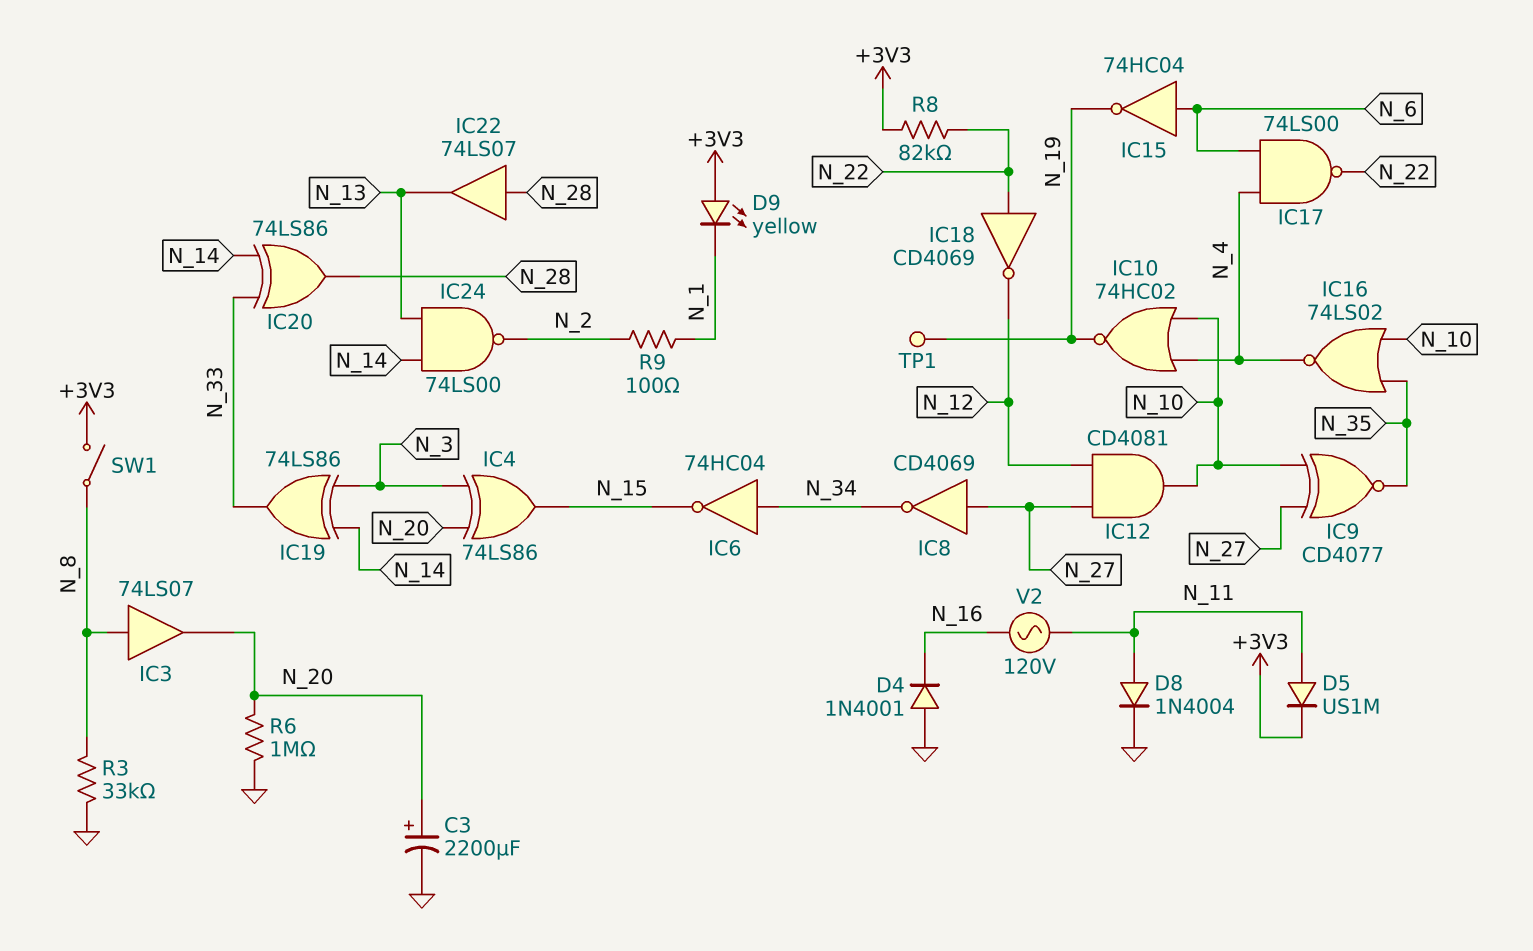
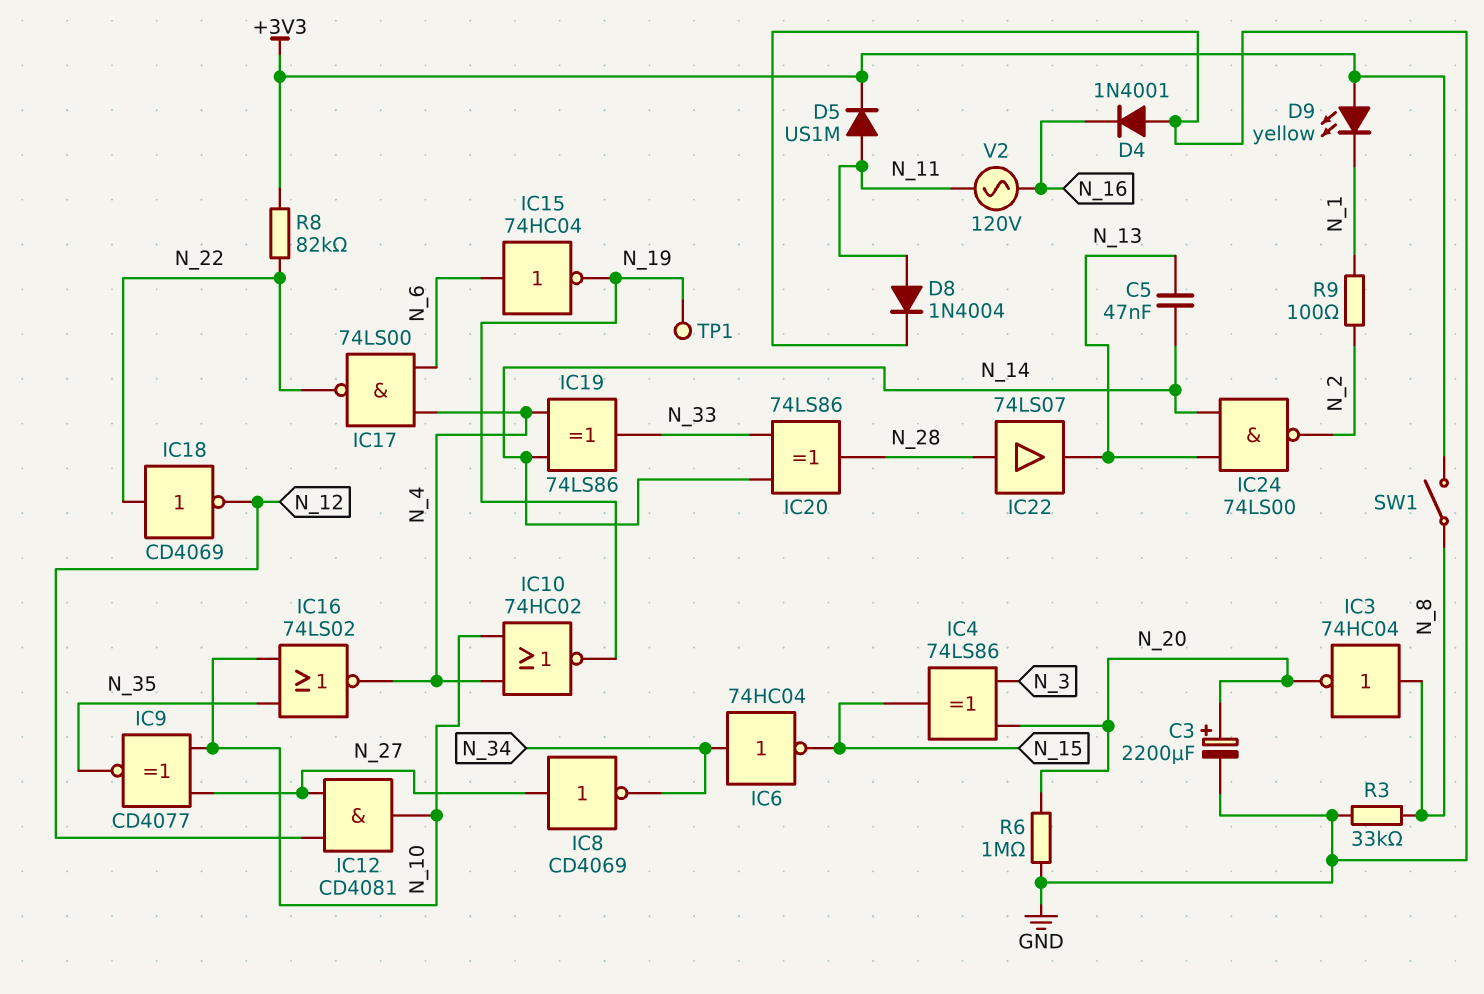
C5: none -> 47nF (N_13, N_14)
IC3: buffer 74LS07 (in N_8, out N_20) -> NOT 74HC04 (in N_8, out N_20)
IC19: XOR 74LS86 (in N_3, in N_14, out N_33) -> XOR 74LS86 (in N_4, in N_14, out N_33)

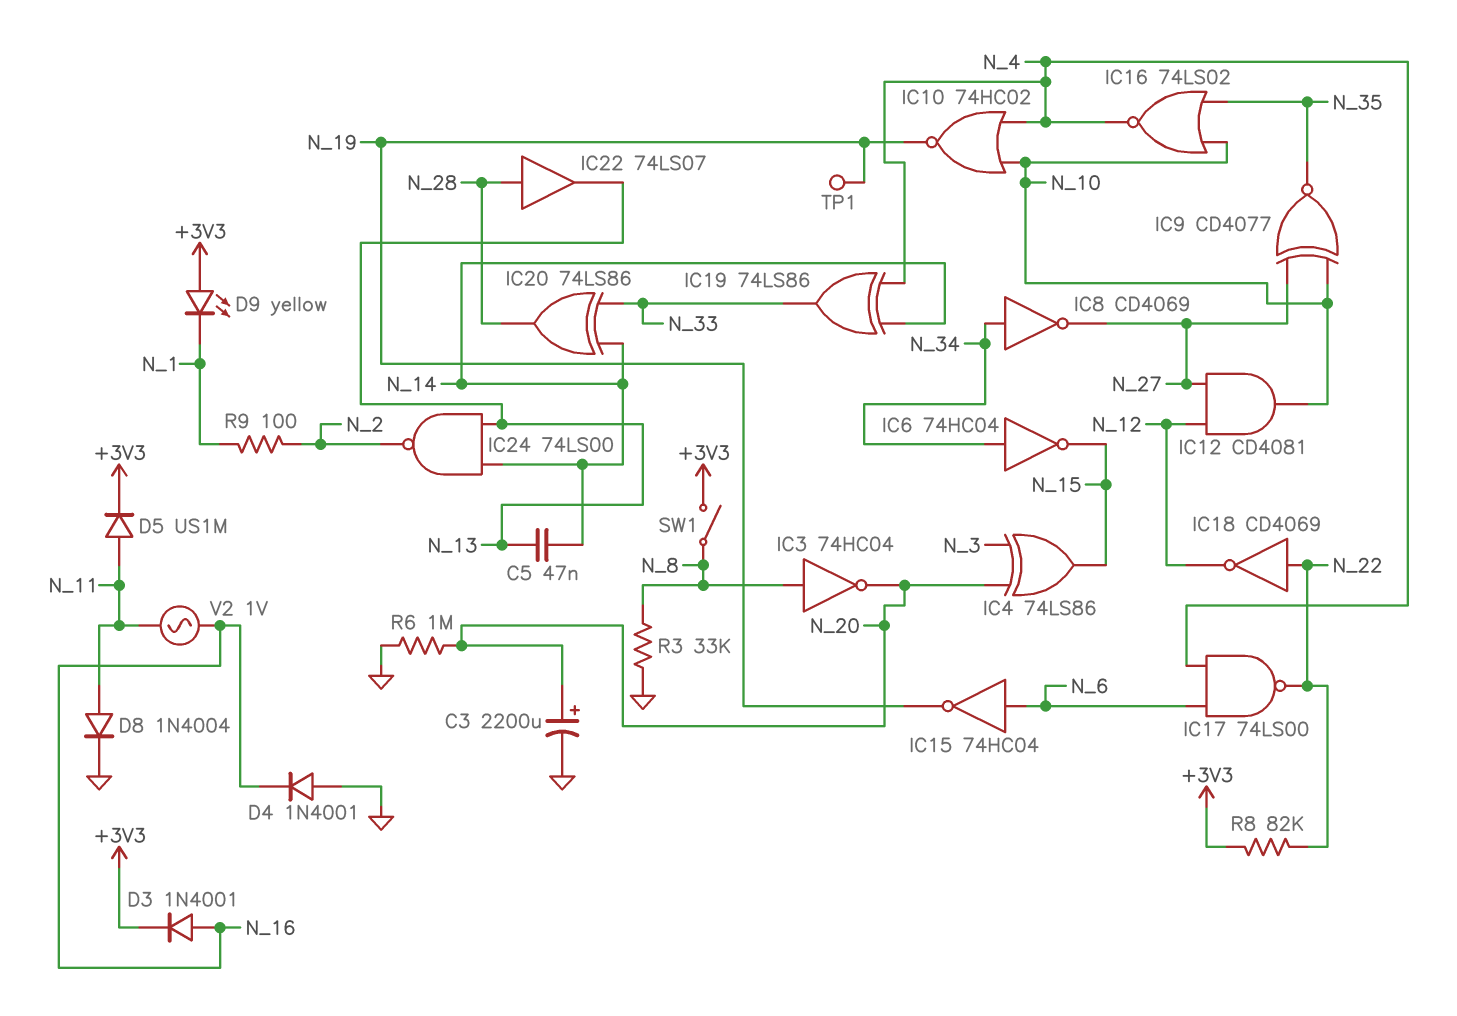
D3: none -> diode 1N4001 (A N_16, K +3V3)
IC8: NOT CD4069 (in N_27, out N_34) -> NOT CD4069 (in N_34, out N_27)
V2: AC 120V (N_11, N_16) -> AC 1V (N_11, N_16)

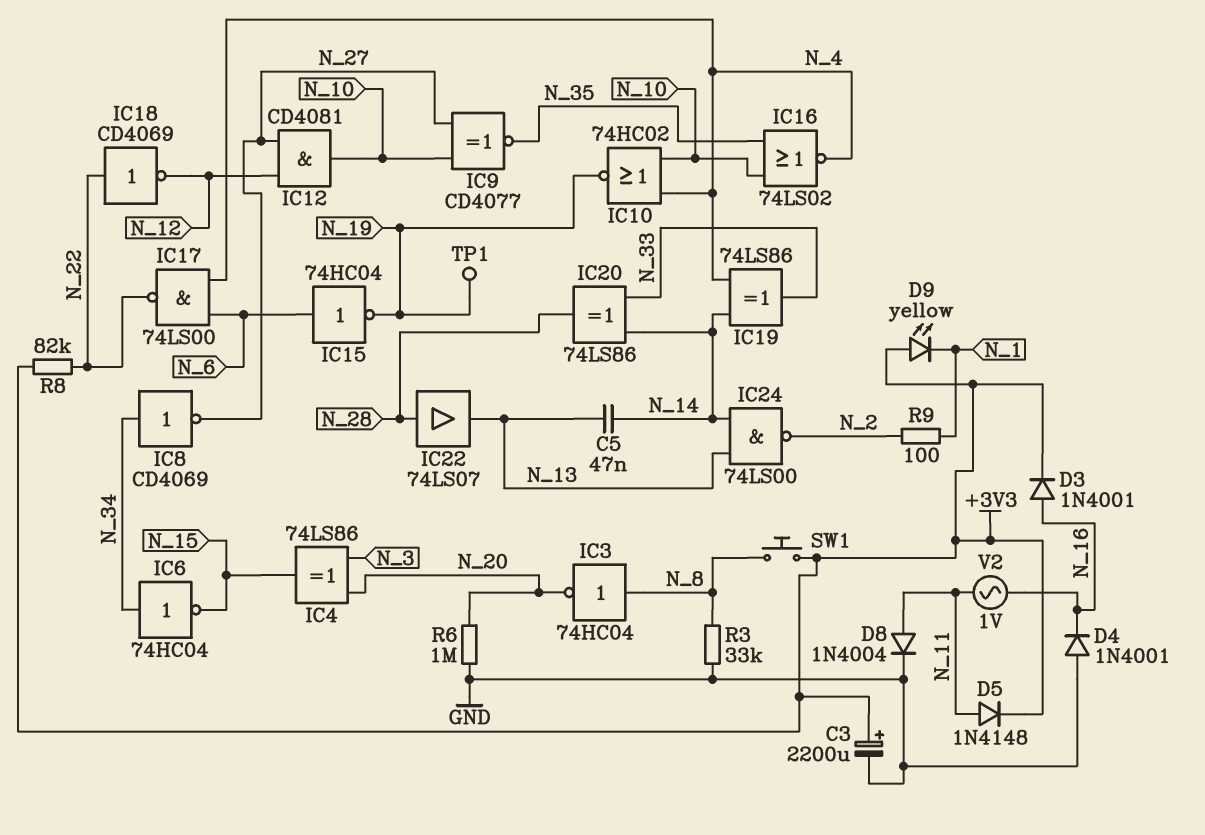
C3: 2200uF (plus N_20, minus GND) -> 2200uF (plus +3V3, minus GND)
D5: diode US1M (A N_11, K +3V3) -> diode 1N4148 (A N_11, K +3V3)
SW1: switch (+3V3, N_8) -> button (+3V3, N_8)

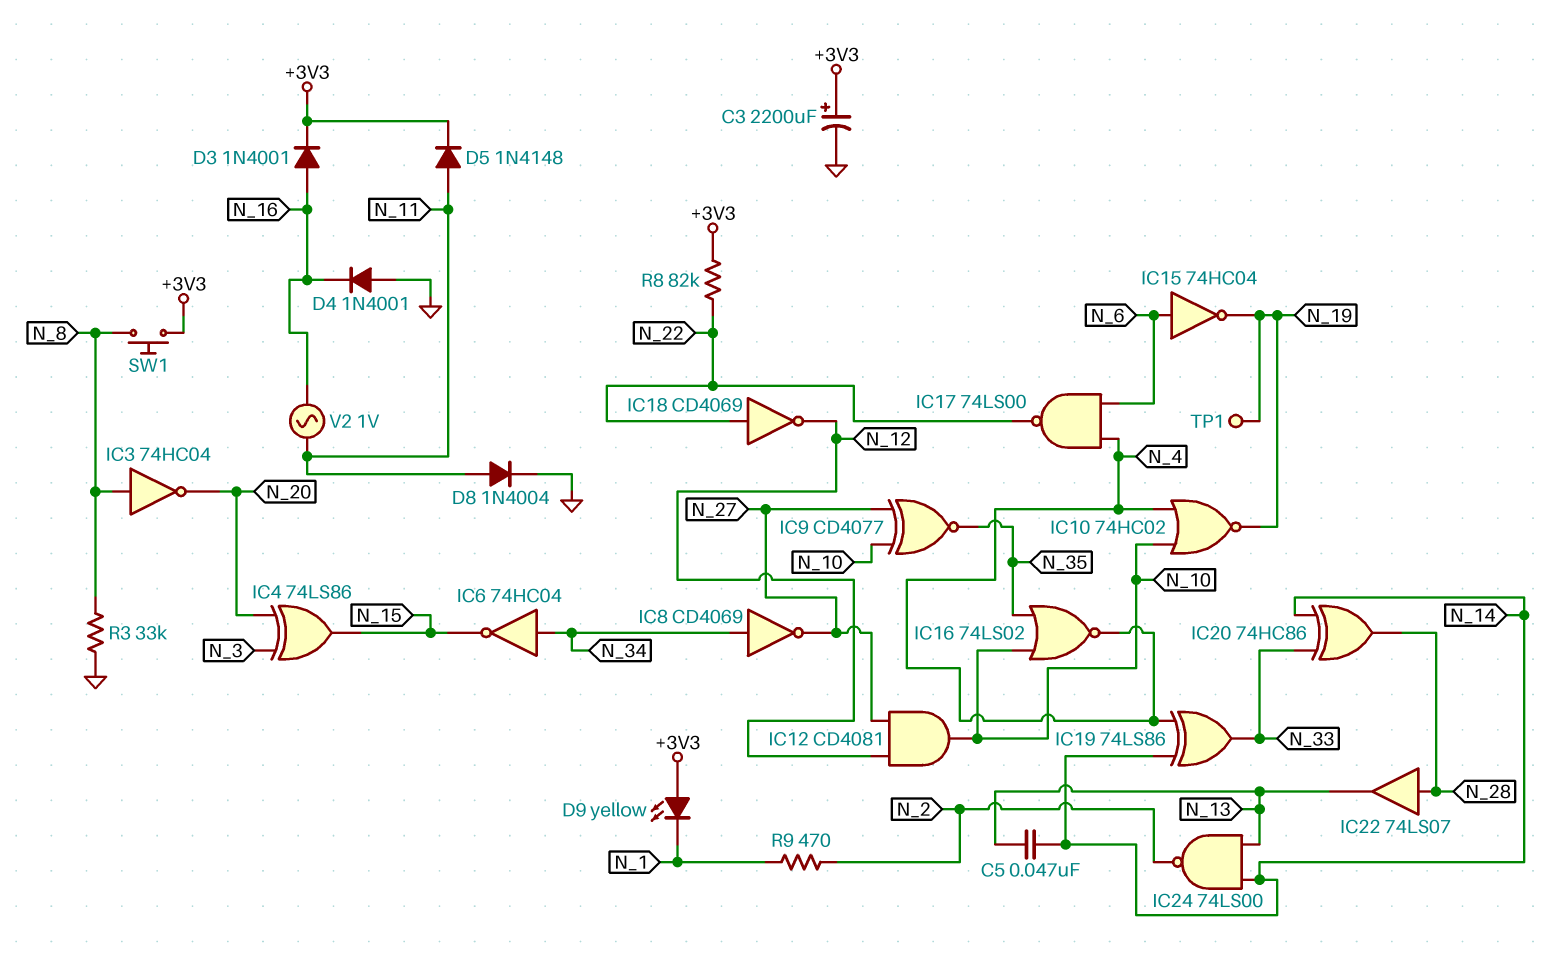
IC20: XOR 74LS86 (in N_14, in N_33, out N_28) -> XOR 74HC86 (in N_14, in N_33, out N_28)
R6: 1M (GND, N_20) -> none
R9: 100 (N_1, N_2) -> 470 (N_1, N_2)

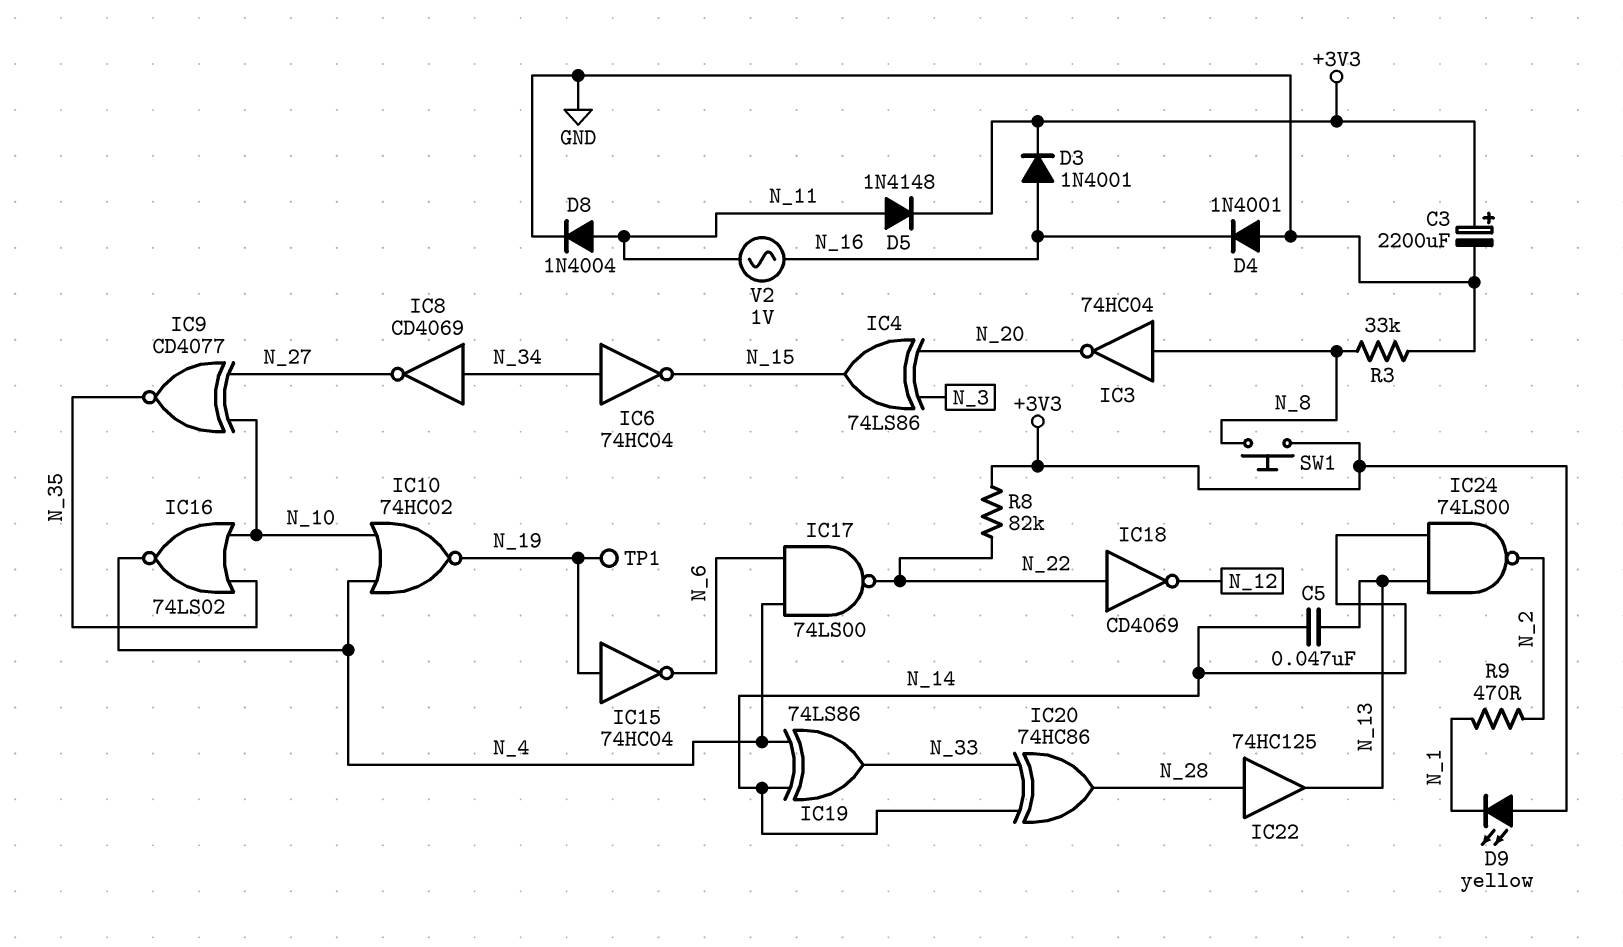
IC12: AND CD4081 (in N_12, in N_27, out N_10) -> none
IC15: NOT 74HC04 (in N_6, out N_19) -> NOT 74HC04 (in N_19, out N_6)
IC22: buffer 74LS07 (in N_28, out N_13) -> buffer 74HC125 (in N_28, out N_13)

